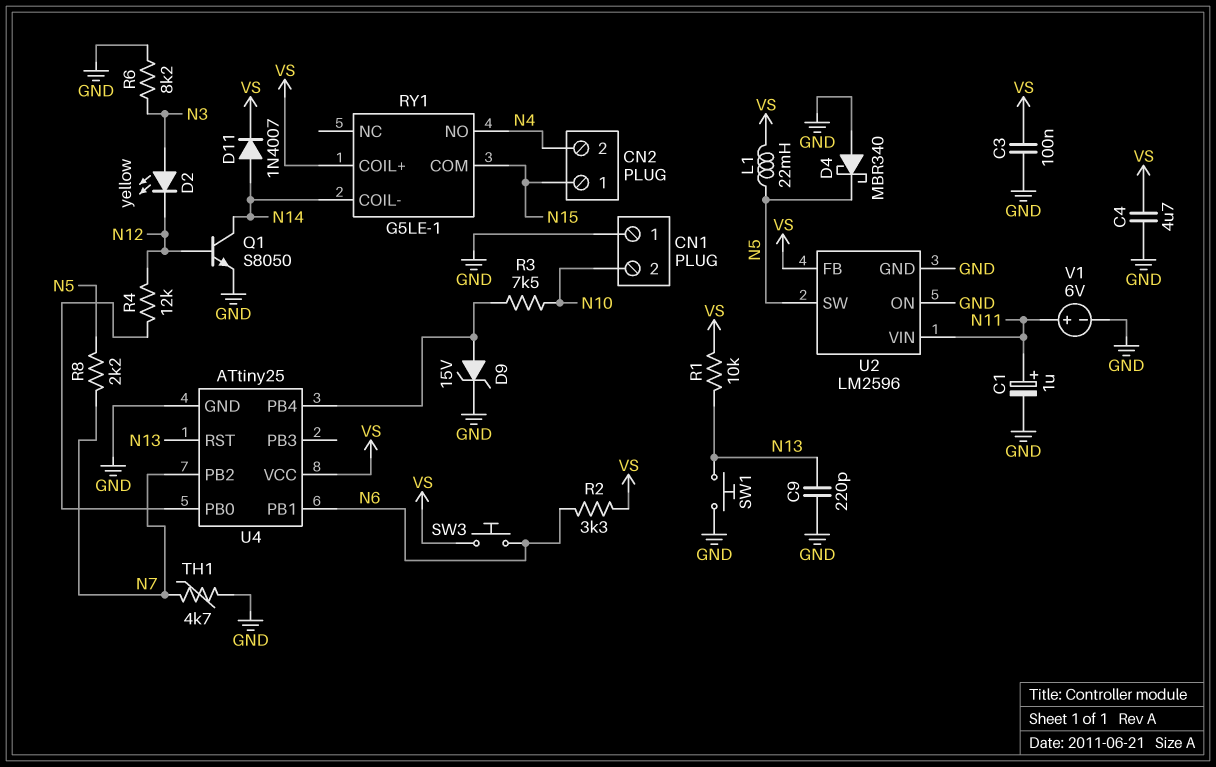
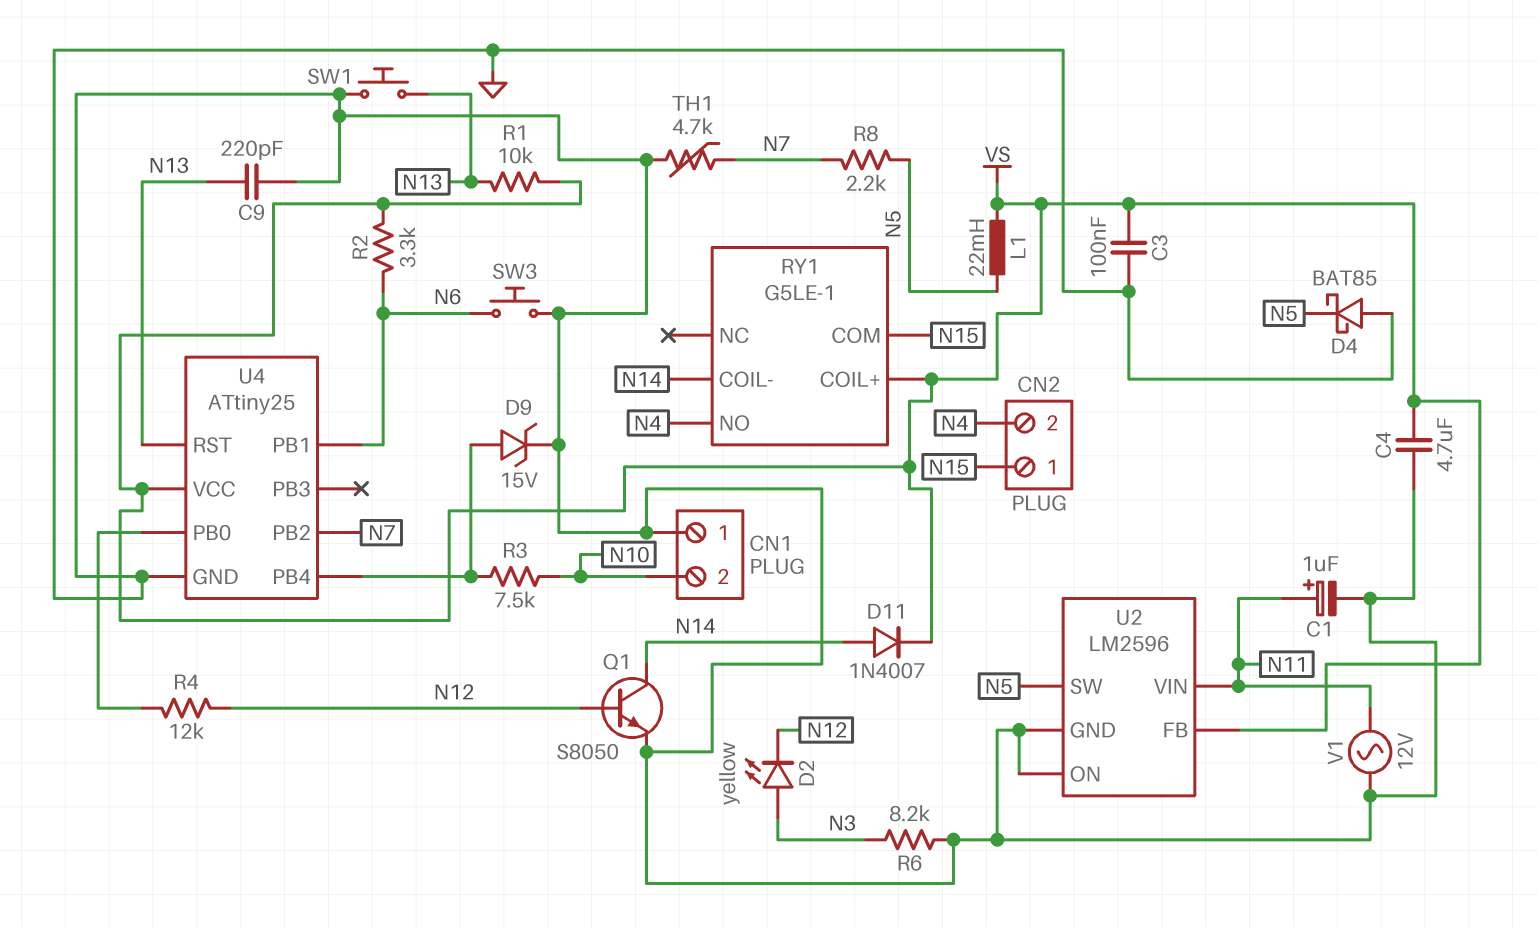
D4: schottky MBR340 (A GND, K N5) -> schottky BAT85 (A GND, K N5)
SW3: button (N6, VS) -> button (GND, N6)
V1: 6V (plus N11, minus GND) -> AC 12V (GND, N11)

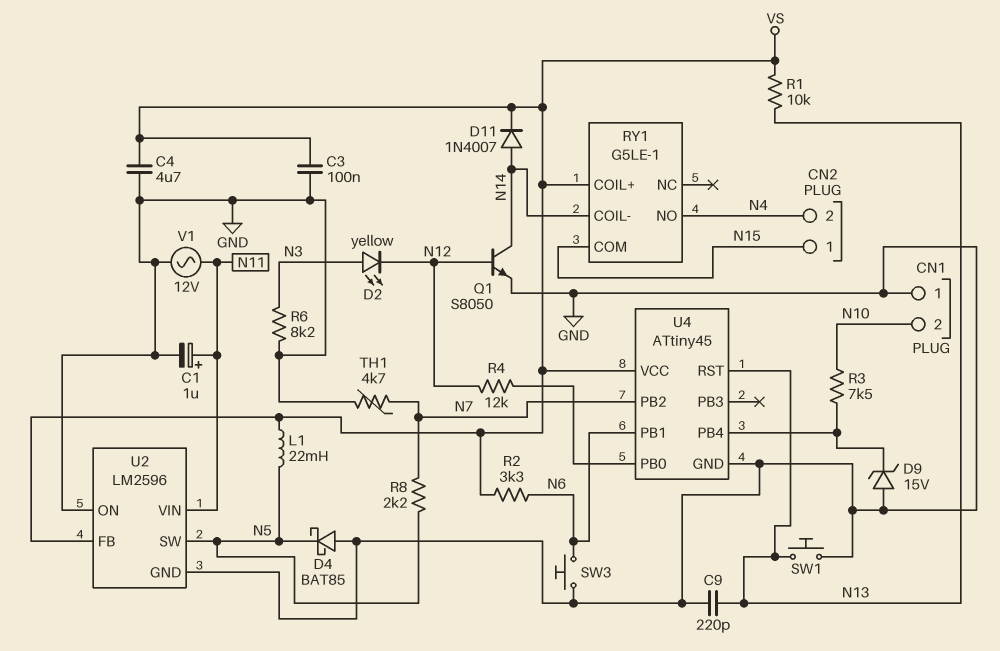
D9: zener 15V (A U4/PB4, K GND) -> zener 15V (A GND, K U4/PB4)
U4: ATtiny25 -> ATtiny45

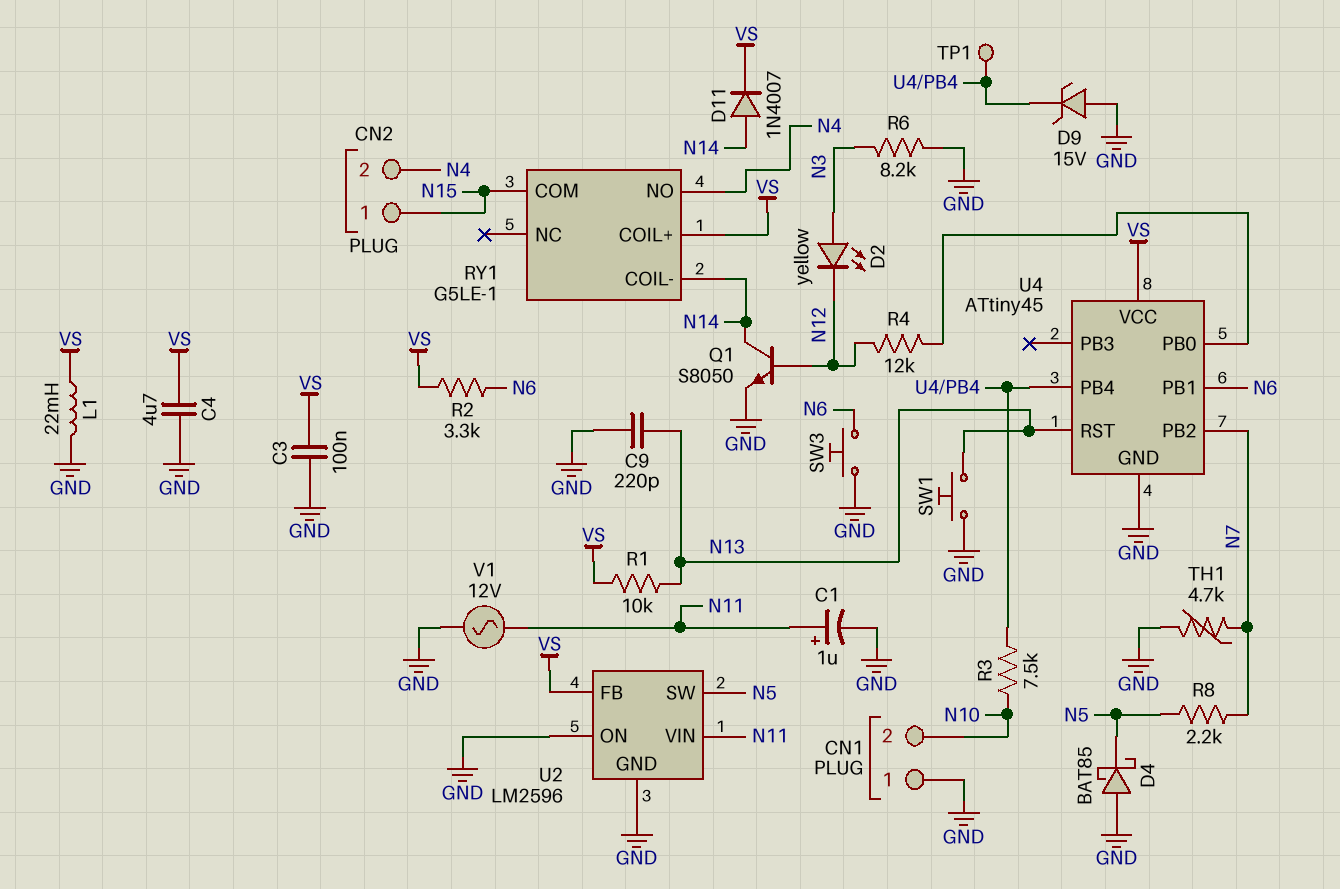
L1: 22mH (N5, VS) -> 22mH (GND, VS)
TP1: none -> test point (U4/PB4)

